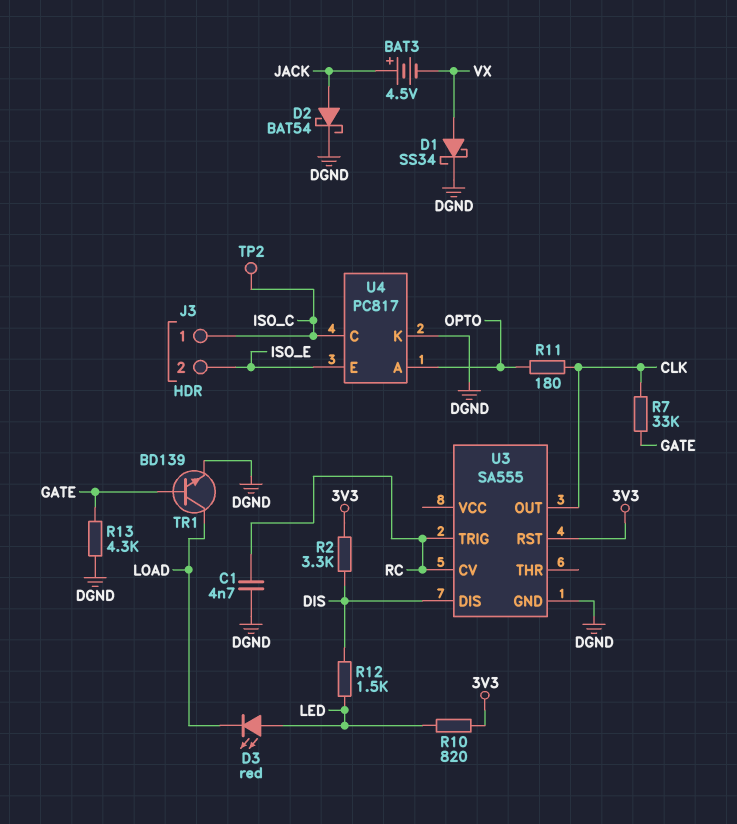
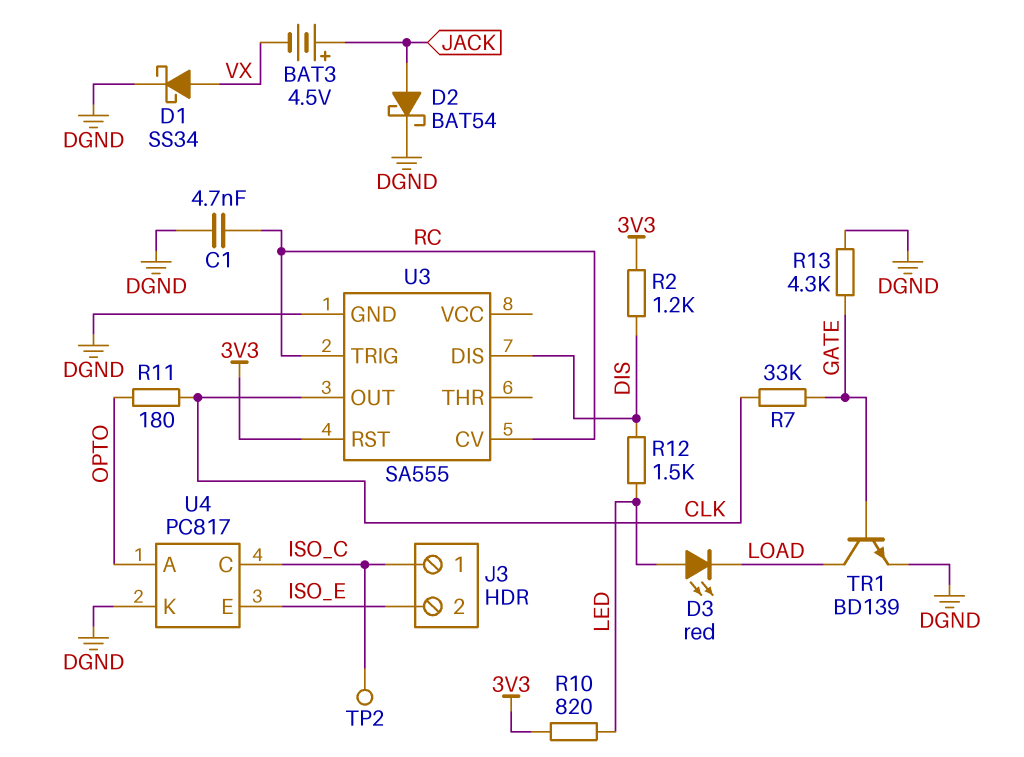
R2: 3.3k (3V3, DIS) -> 1.2k (3V3, DIS)

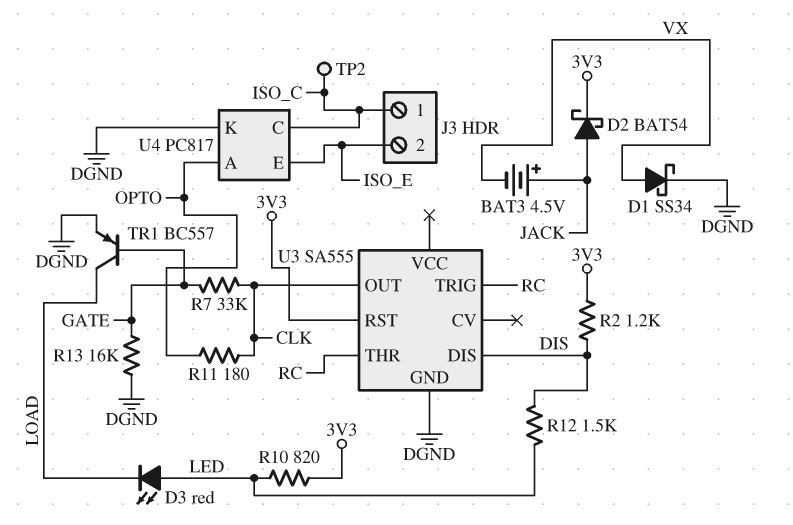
C1: 4.7nF (DGND, RC) -> none
D2: schottky BAT54 (A JACK, K DGND) -> schottky BAT54 (A JACK, K 3V3)
R13: 4.3k (DGND, GATE) -> 16k (DGND, GATE)
TR1: NPN BD139 (B GATE, C LOAD, E DGND) -> PNP BC557 (B GATE, C LOAD, E DGND)
U3 pin CV: RC -> none
U3 pin THR: none -> RC

